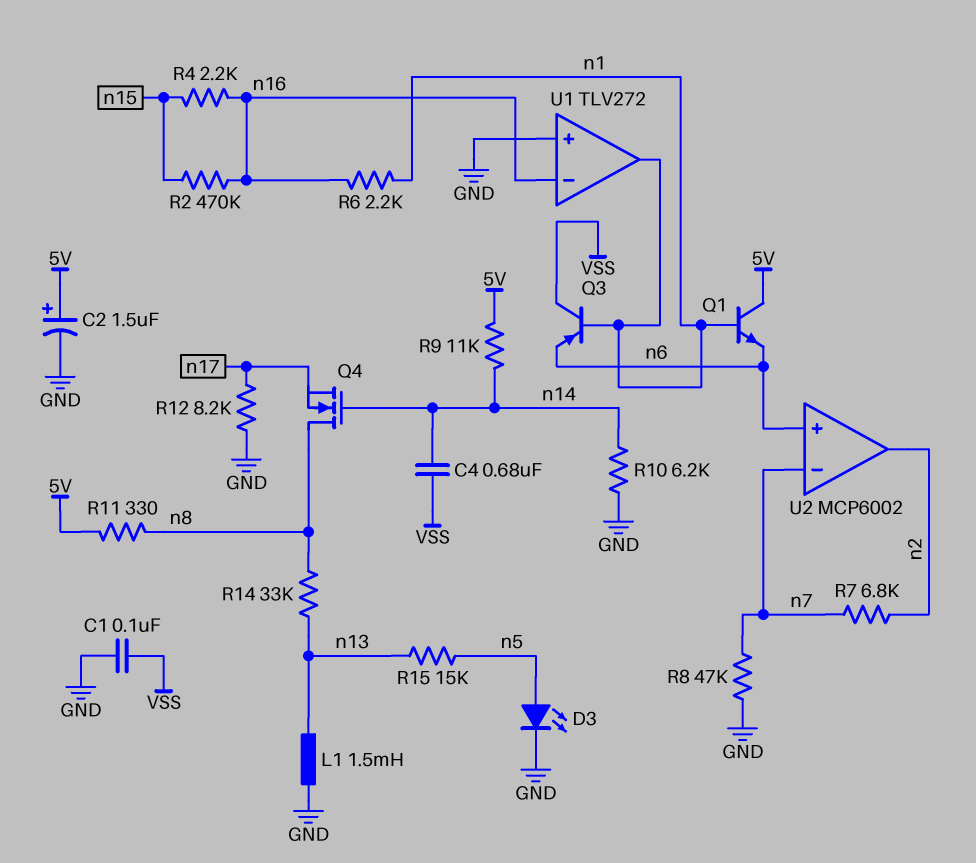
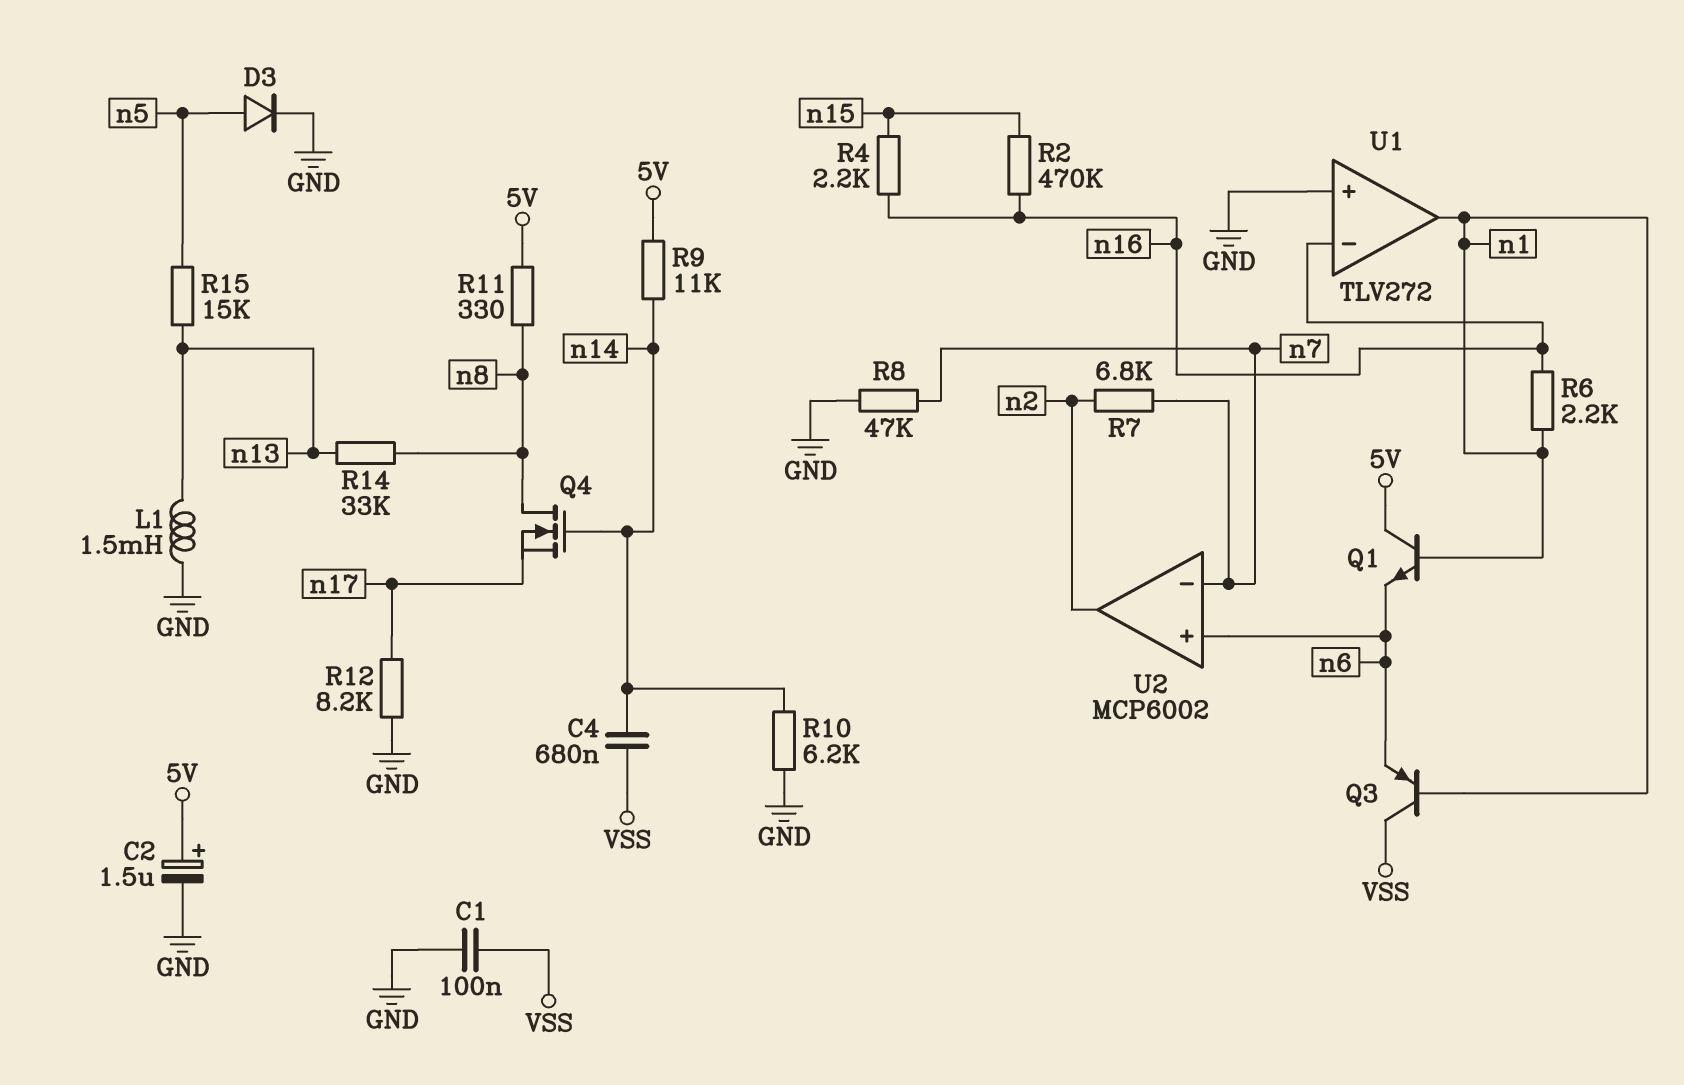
D3: LED (A n5, K GND) -> diode (A n5, K GND)

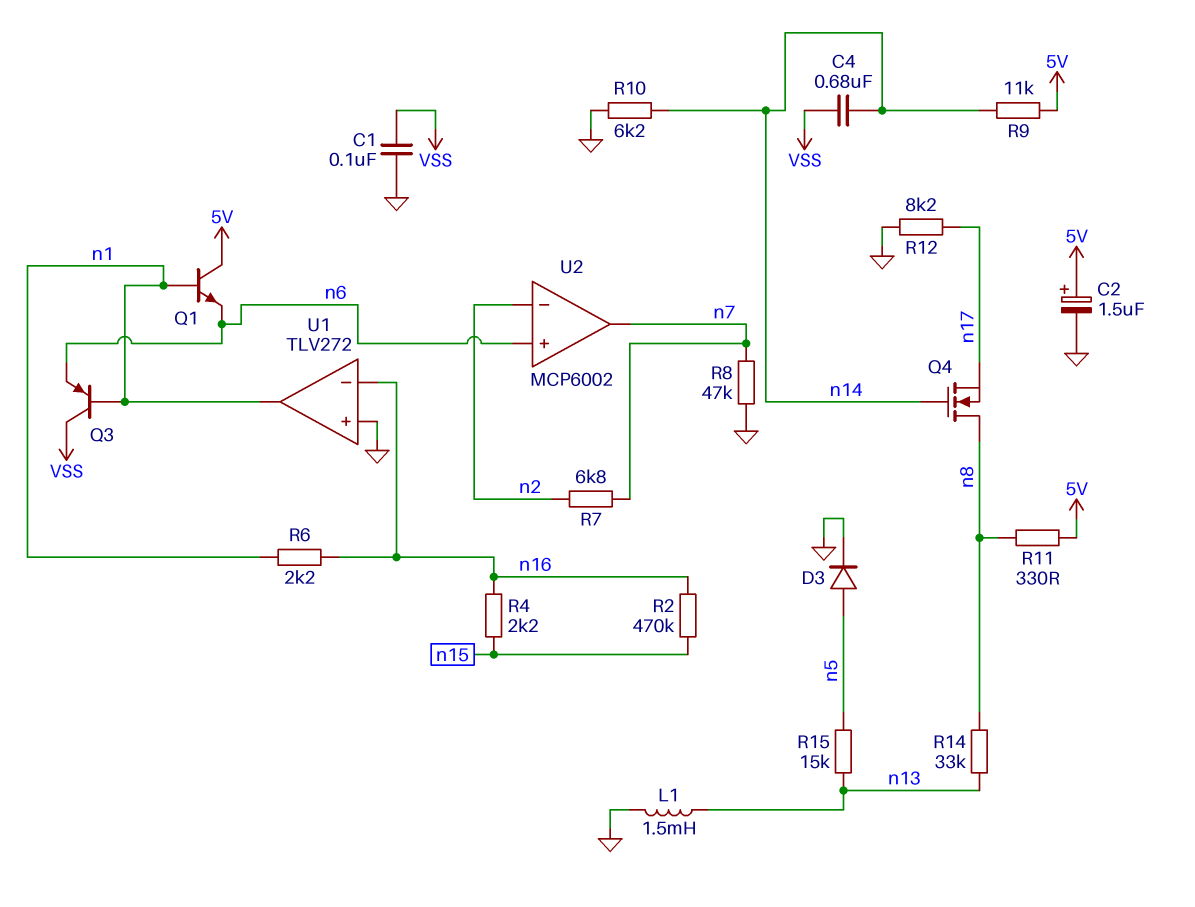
U2 pin in-: n7 -> n2
U2 pin out: n2 -> n7

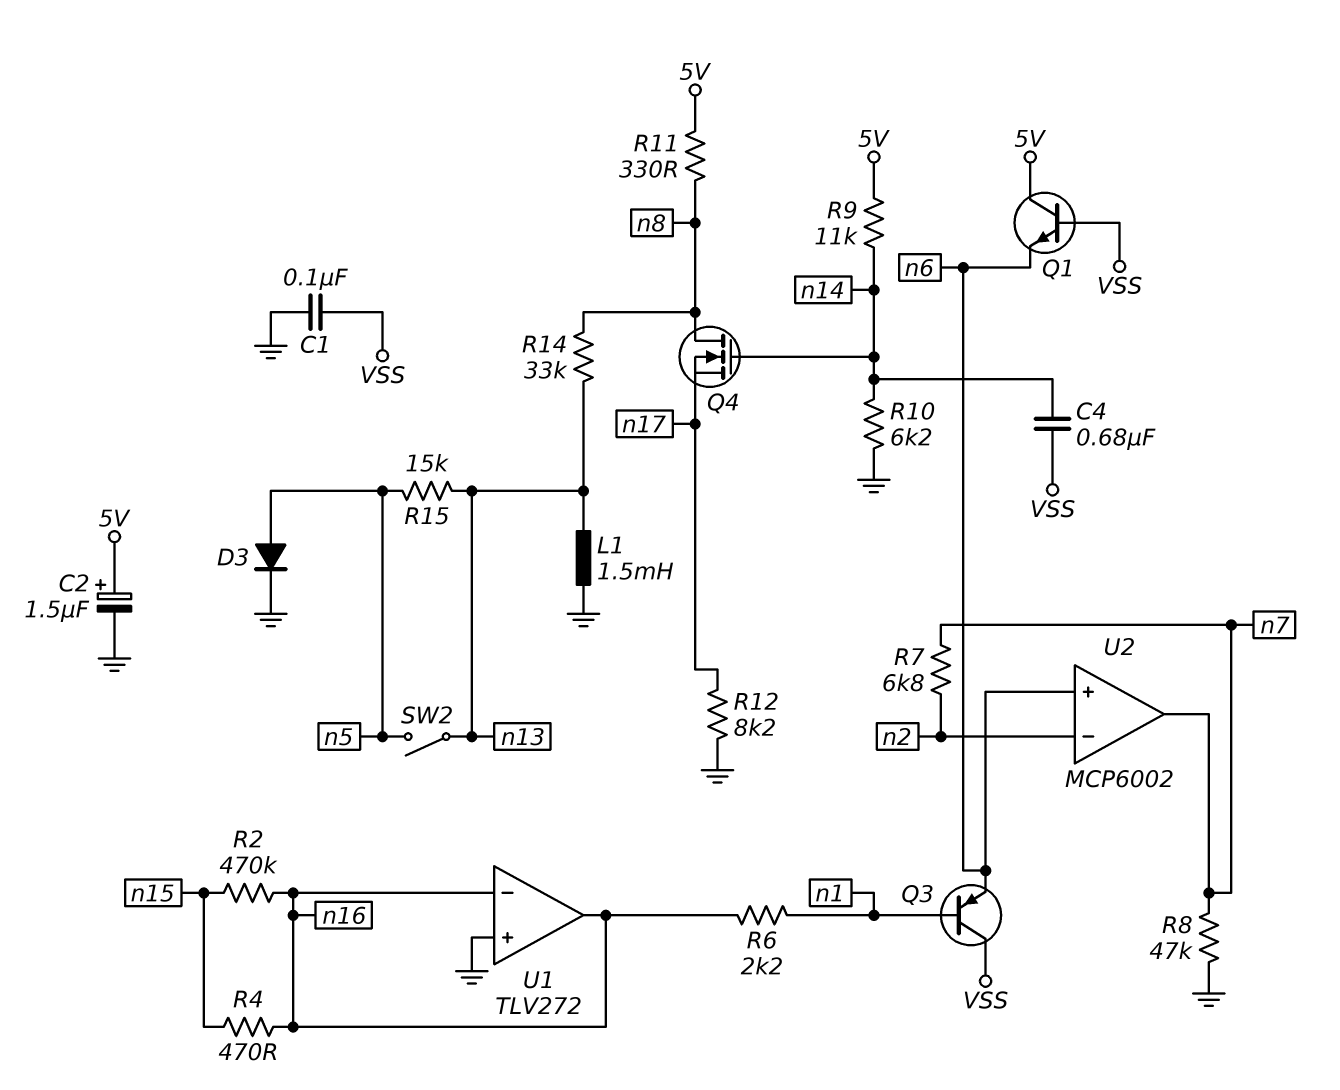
Q1: NPN (B n1, C 5V, E n6) -> NPN (B VSS, C 5V, E n6)
R4: 2.2k (n15, n16) -> 470 (n15, n16)
SW2: none -> switch (n5, n13)
U1 pin out: n1 -> n16

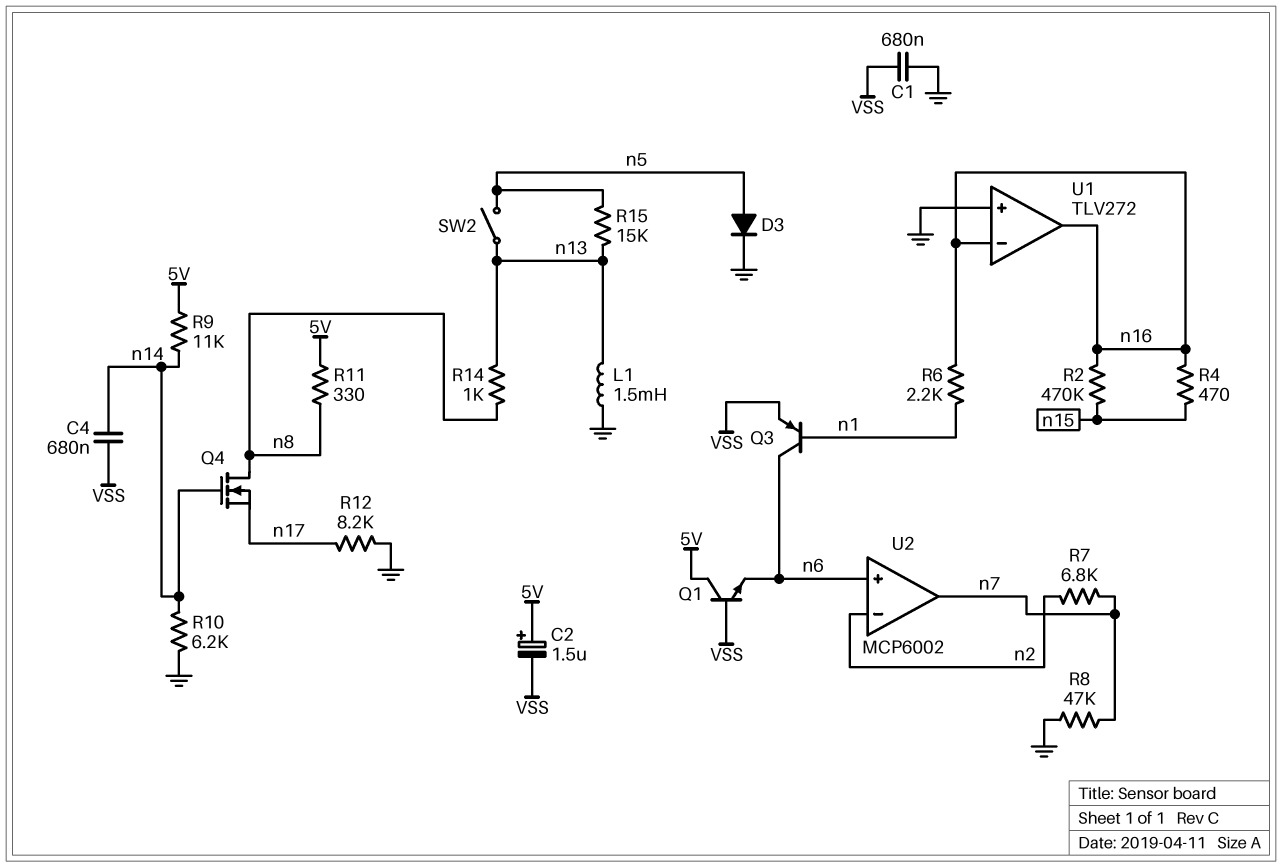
C1: 100nF (GND, VSS) -> 680nF (GND, VSS)
C2: 1.5uF (plus 5V, minus GND) -> 1.5uF (plus 5V, minus VSS)
Q3: PNP (B n1, C VSS, E n6) -> PNP (B n1, C n6, E VSS)
R14: 33k (n8, n13) -> 1k (n8, n13)

